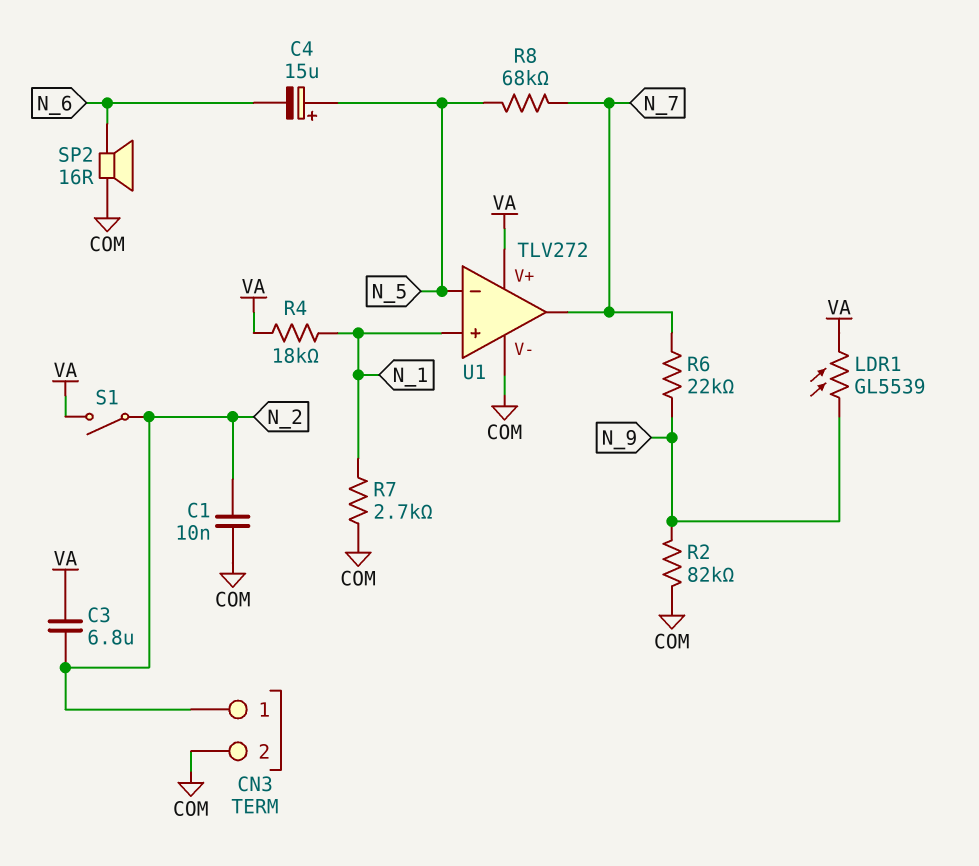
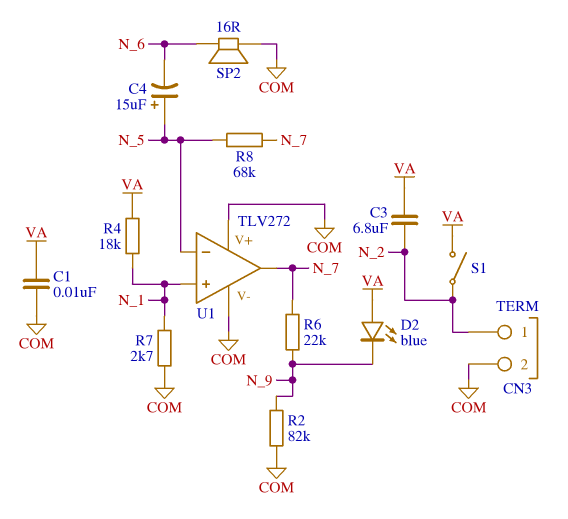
C1: 10nF (COM, N_2) -> 10nF (COM, VA)
D2: none -> LED blue (A VA, K N_9)
LDR1: GL5539 (N_9, VA) -> none
U1 pin V+: VA -> COM

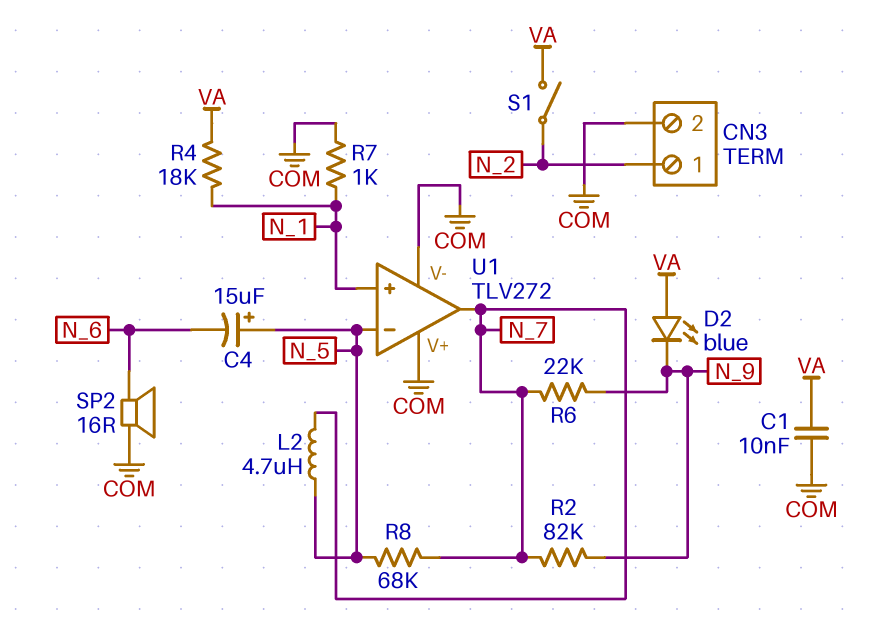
C3: 6.8uF (N_2, VA) -> none
L2: none -> 4.7uH (N_5, N_7)
R2: 82k (COM, N_9) -> 82k (N_7, N_9)
R7: 2.7k (COM, N_1) -> 1k (COM, N_1)

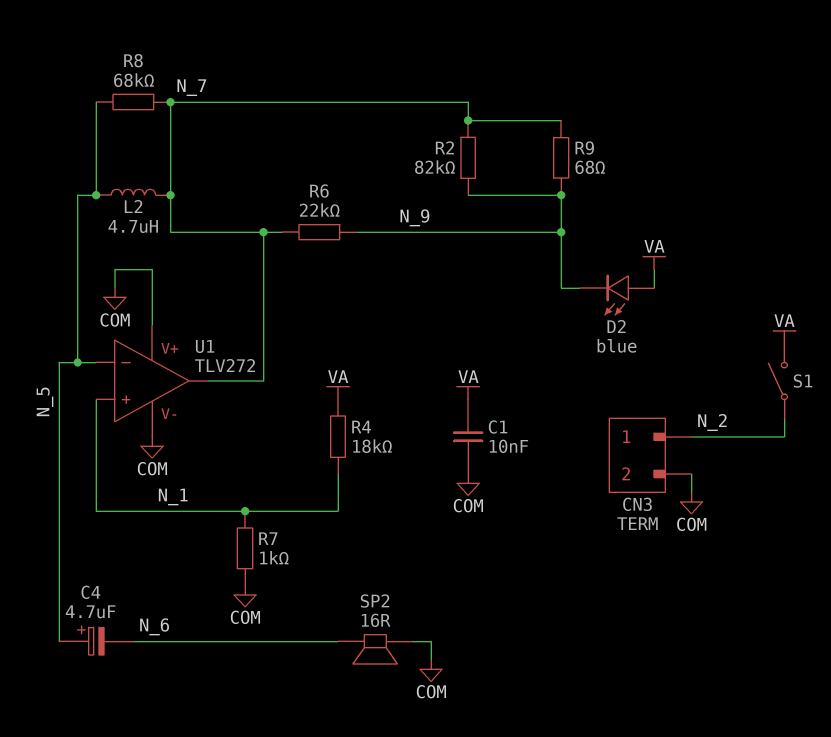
C4: 15uF (plus N_5, minus N_6) -> 4.7uF (plus N_5, minus N_6)
R9: none -> 68 (N_7, N_9)

